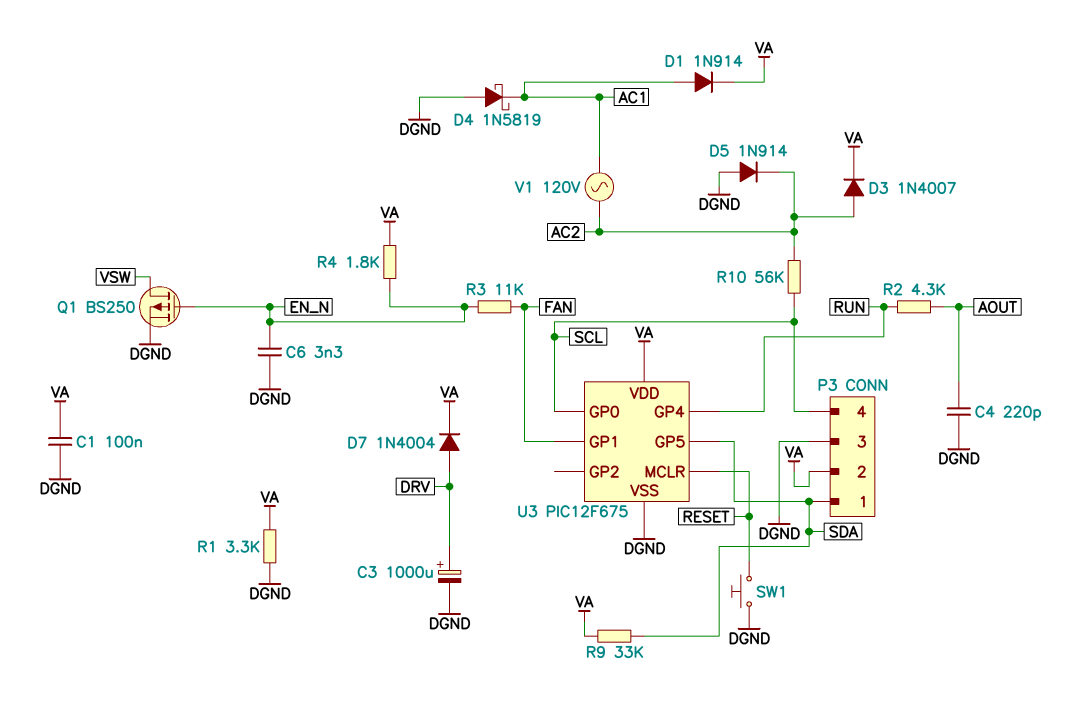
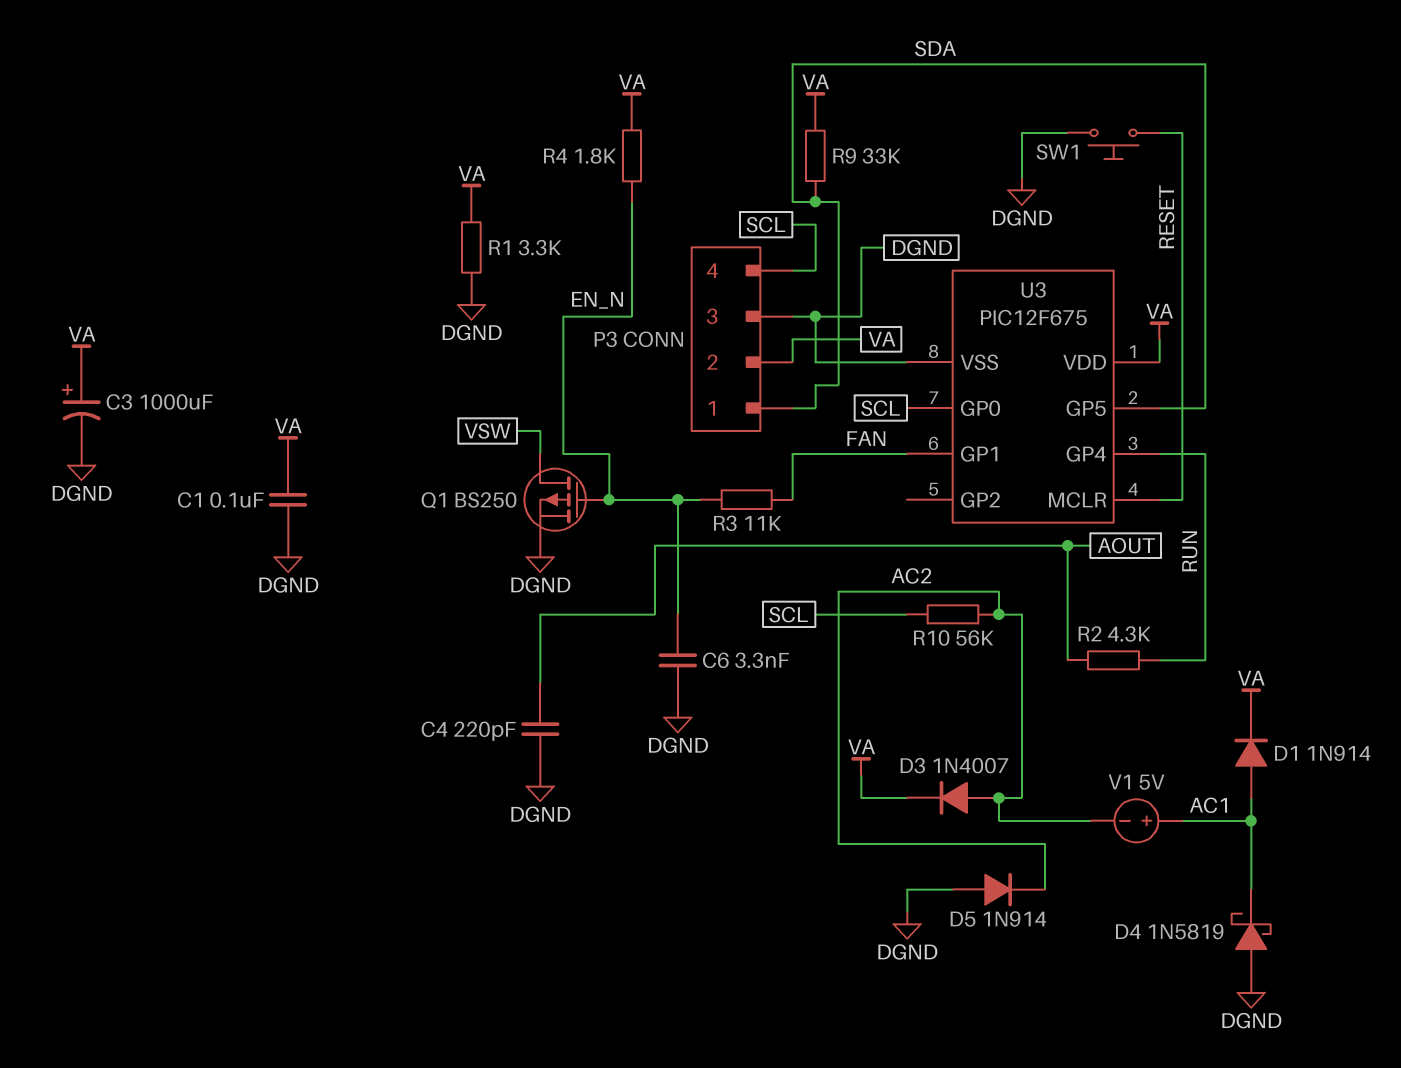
C3: 1000uF (plus DRV, minus DGND) -> 1000uF (plus VA, minus DGND)
D7: diode 1N4004 (A DRV, K VA) -> none
V1: AC 120V (AC1, AC2) -> 5V (plus AC1, minus AC2)

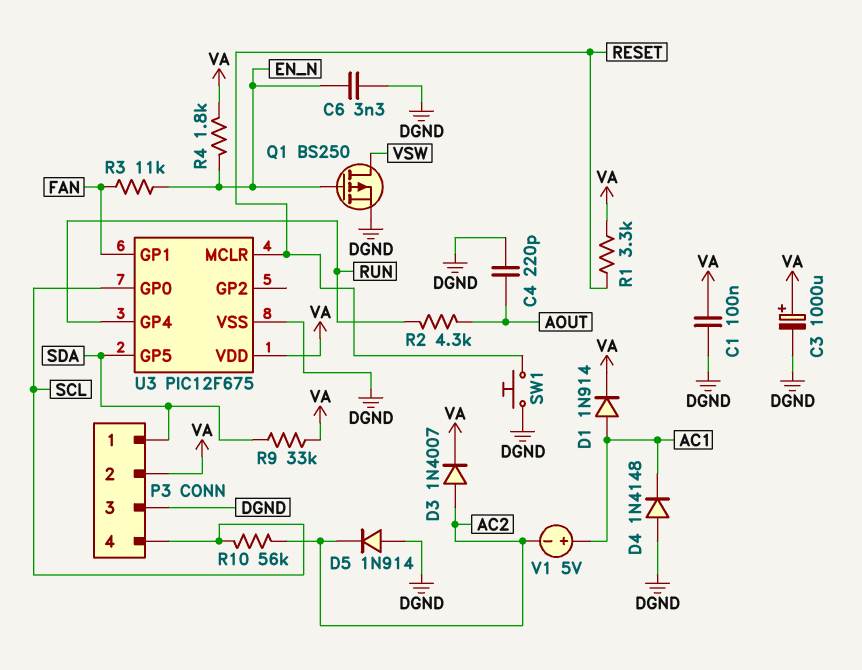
D4: schottky 1N5819 (A DGND, K AC1) -> diode 1N4148 (A DGND, K AC1)
R1: 3.3k (DGND, VA) -> 3.3k (RESET, VA)

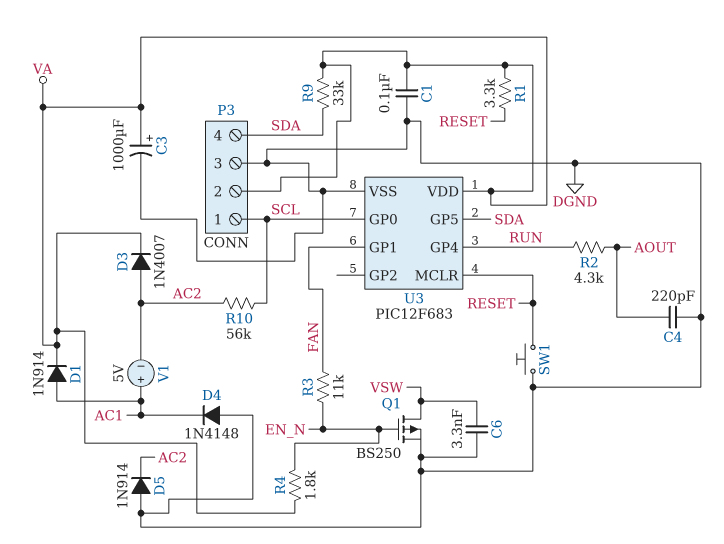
C6: 3.3nF (DGND, EN_N) -> 3.3nF (DGND, VSW)
P3 pin 1: SDA -> SCL
P3 pin 4: SCL -> SDA
U3: PIC12F675 -> PIC12F683

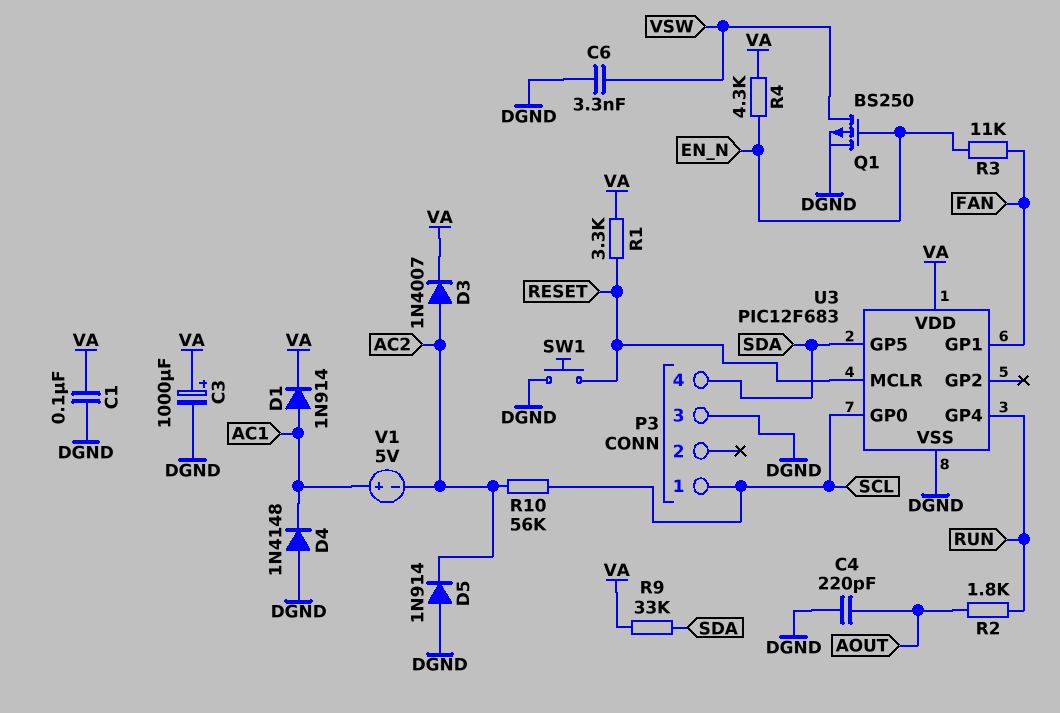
P3 pin 2: VA -> none
R2: 4.3k (AOUT, RUN) -> 1.8k (AOUT, RUN)
R4: 1.8k (EN_N, VA) -> 4.3k (EN_N, VA)

